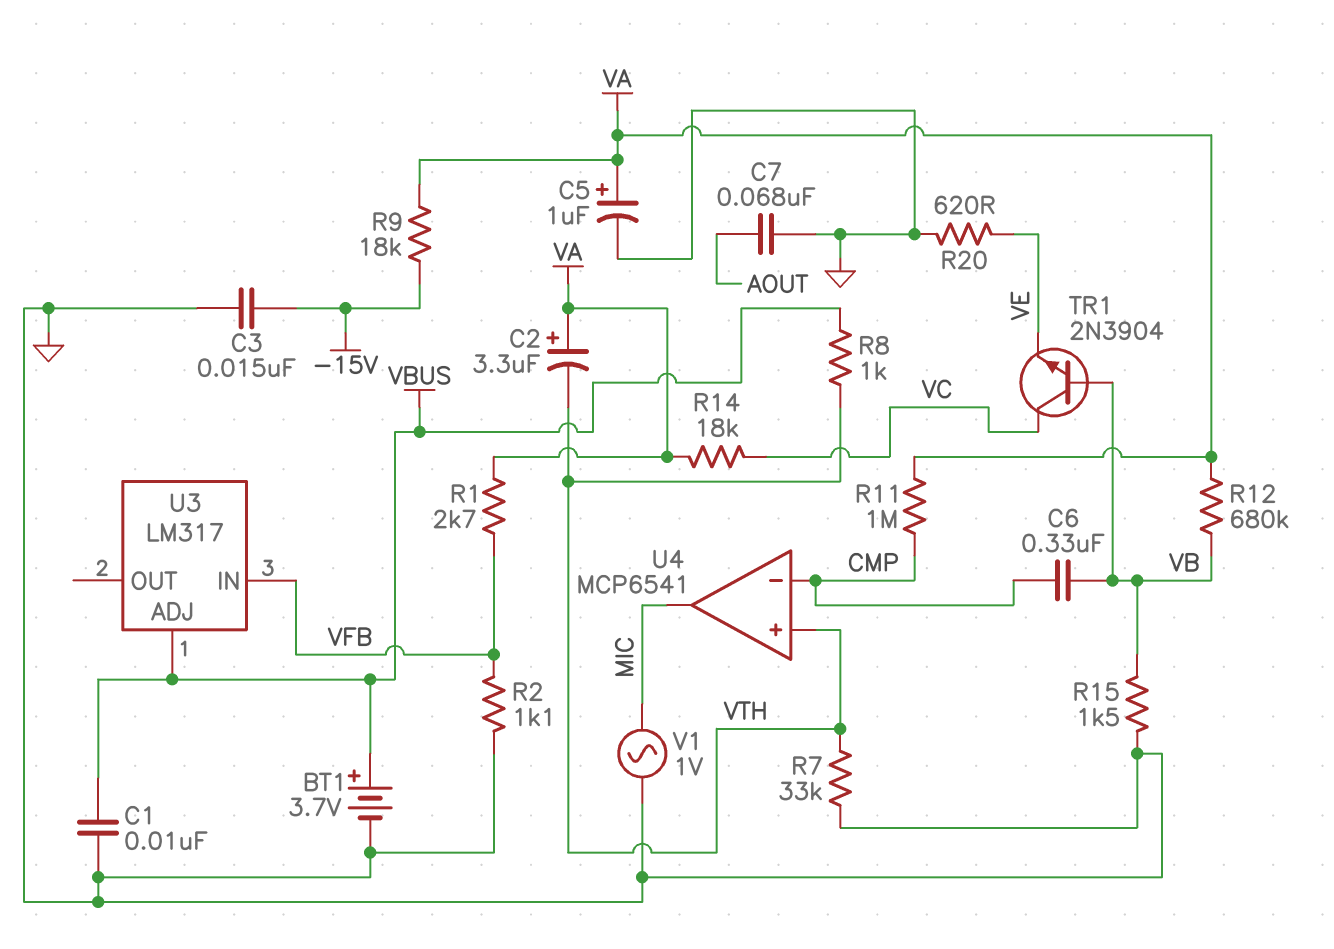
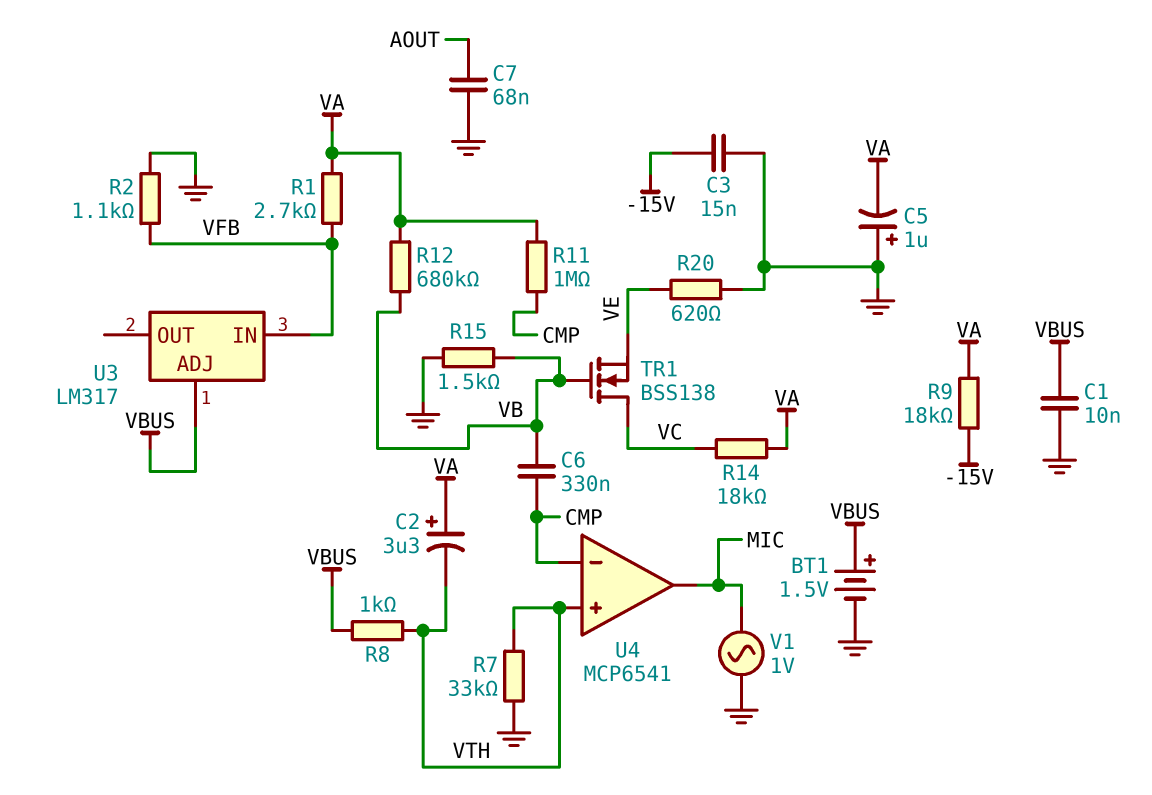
BT1: 3.7V (plus VBUS, minus GND) -> 1.5V (plus VBUS, minus GND)
C5: 1uF (plus VA, minus GND) -> 1uF (plus GND, minus VA)
TR1: NPN 2N3904 (B VB, C VC, E VE) -> NMOS BSS138 (G VB, D VC, S VE)

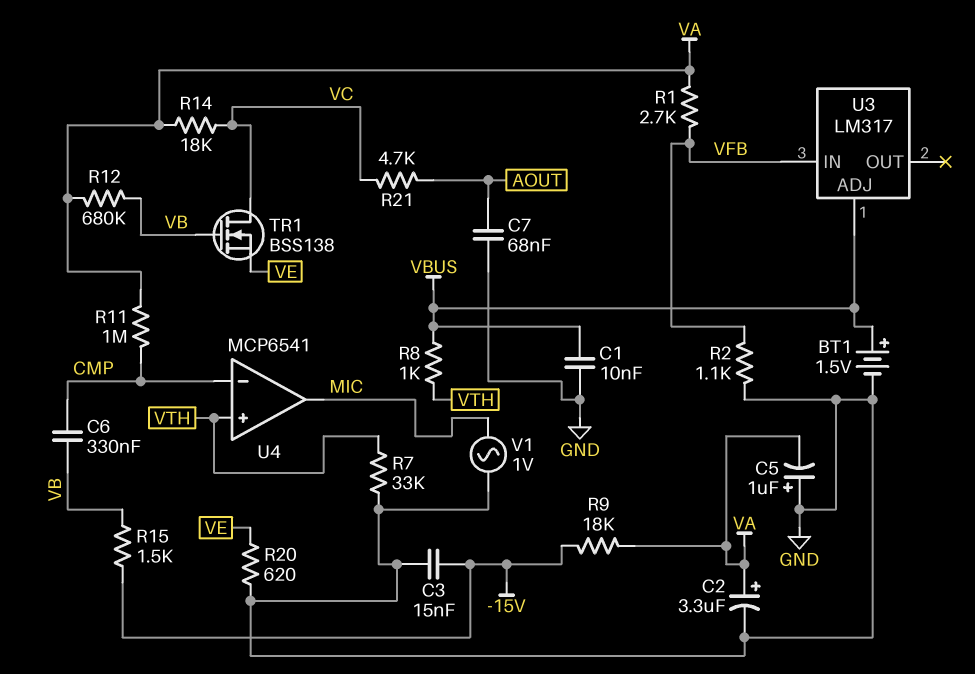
C2: 3.3uF (plus VA, minus VTH) -> 3.3uF (plus VA, minus GND)
R15: 1.5k (GND, VB) -> 1.5k (-15V, VB)
R21: none -> 4.7k (AOUT, VC)

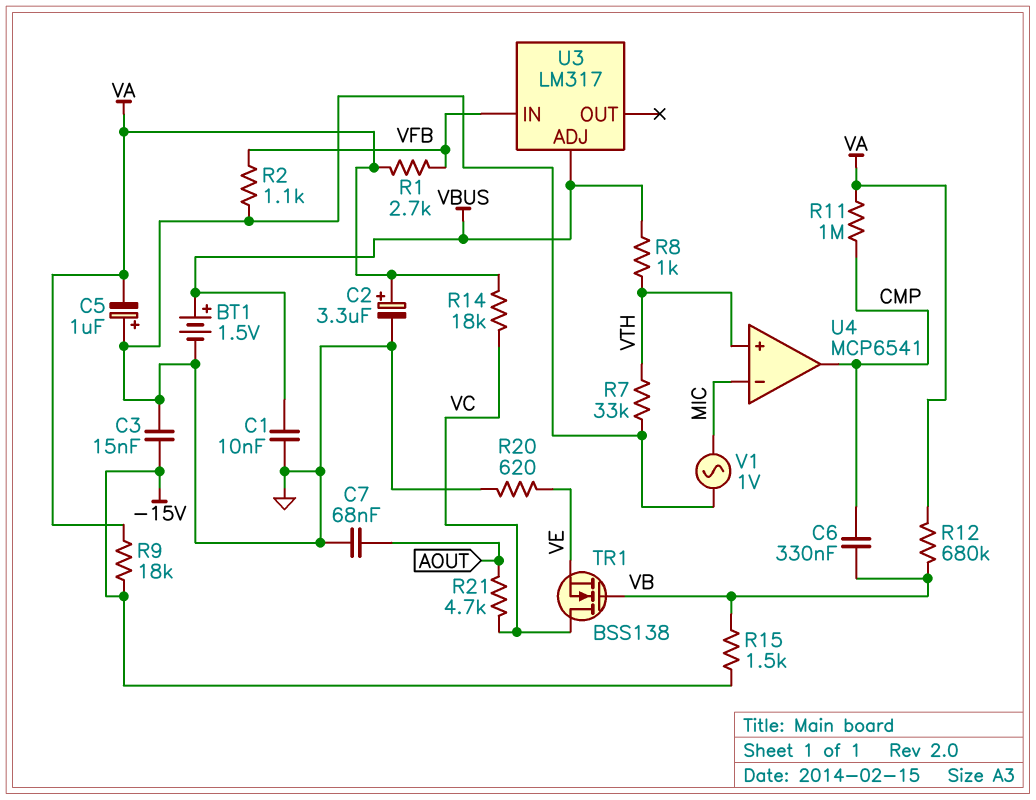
U4 pin in-: CMP -> MIC
U4 pin out: MIC -> CMP

